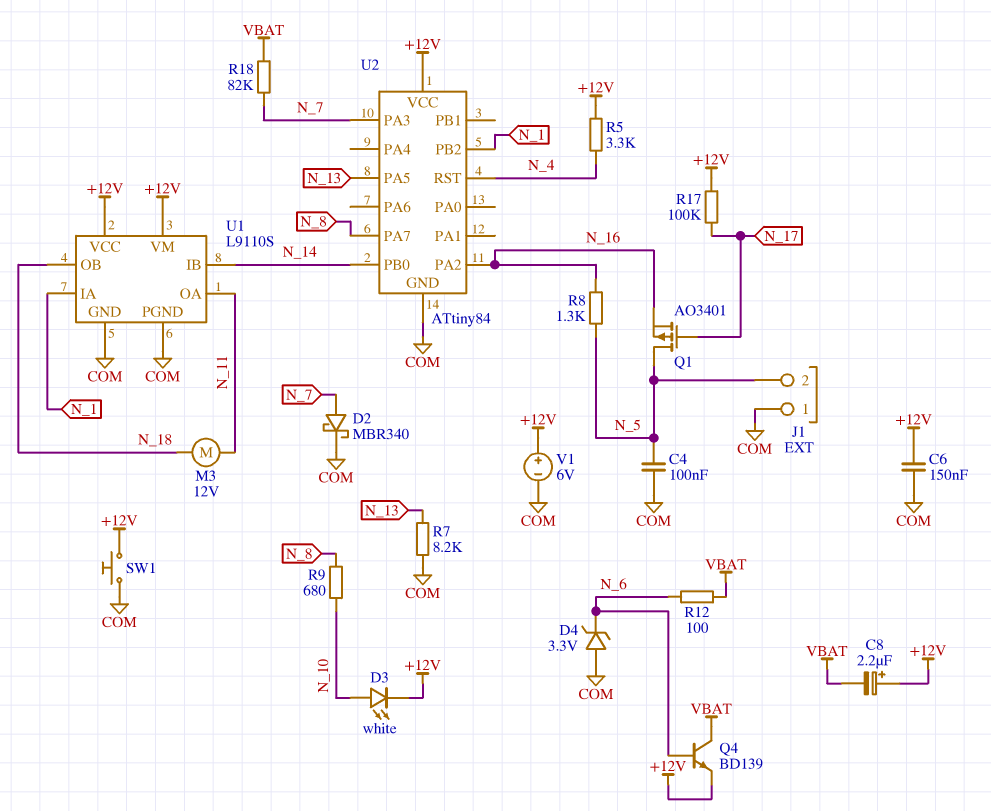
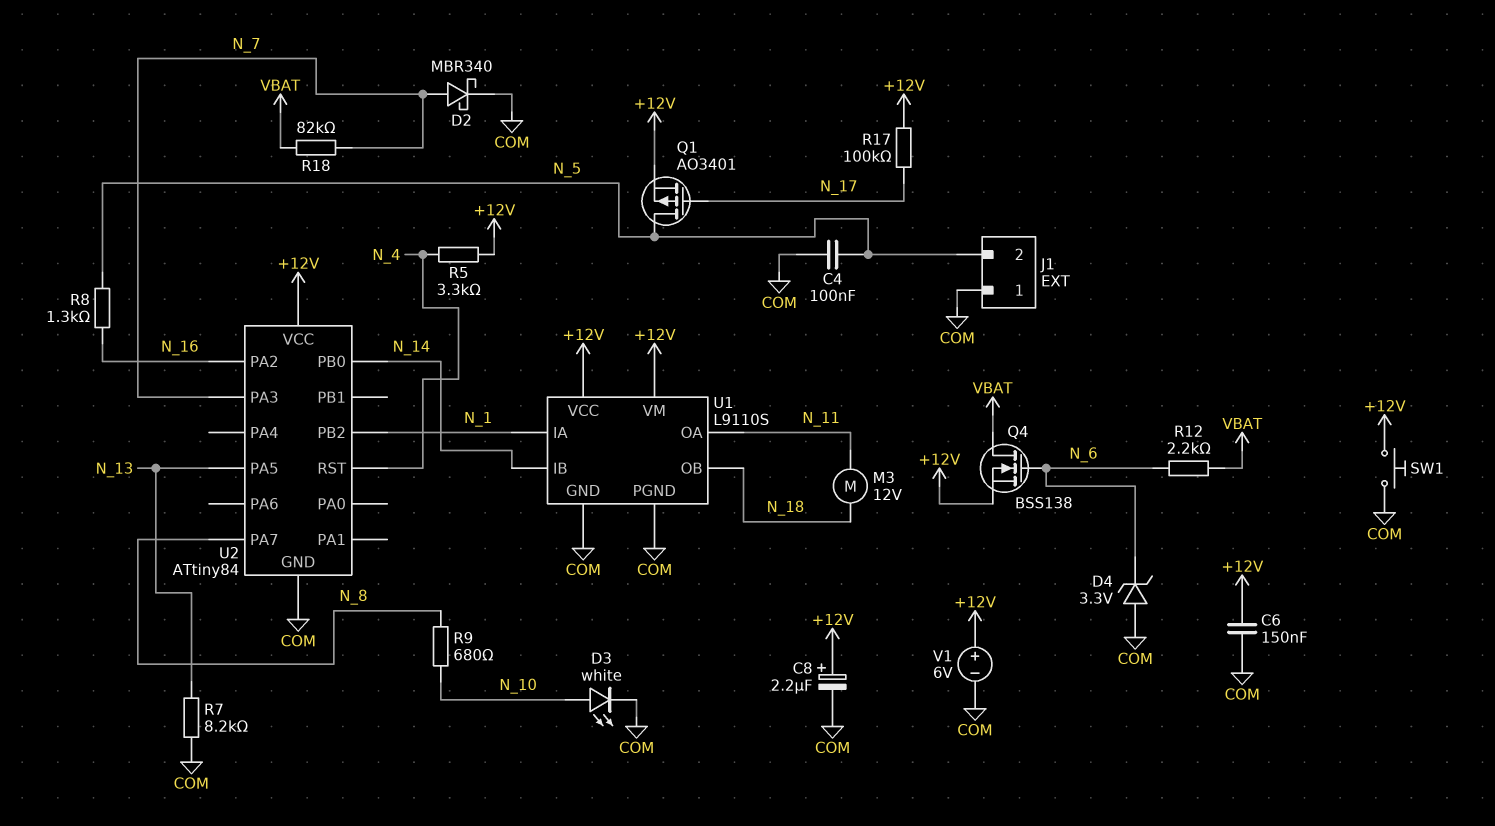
C8: 2.2uF (plus +12V, minus VBAT) -> 2.2uF (plus +12V, minus COM)
D3: LED white (A N_10, K +12V) -> LED white (A N_10, K COM)
Q1: PMOS AO3401 (G N_17, D N_5, S N_16) -> PMOS AO3401 (G N_17, D N_5, S +12V)
Q4: NPN BD139 (B N_6, C VBAT, E +12V) -> NMOS BSS138 (G N_6, D VBAT, S +12V)
R12: 100 (N_6, VBAT) -> 2.2k (N_6, VBAT)

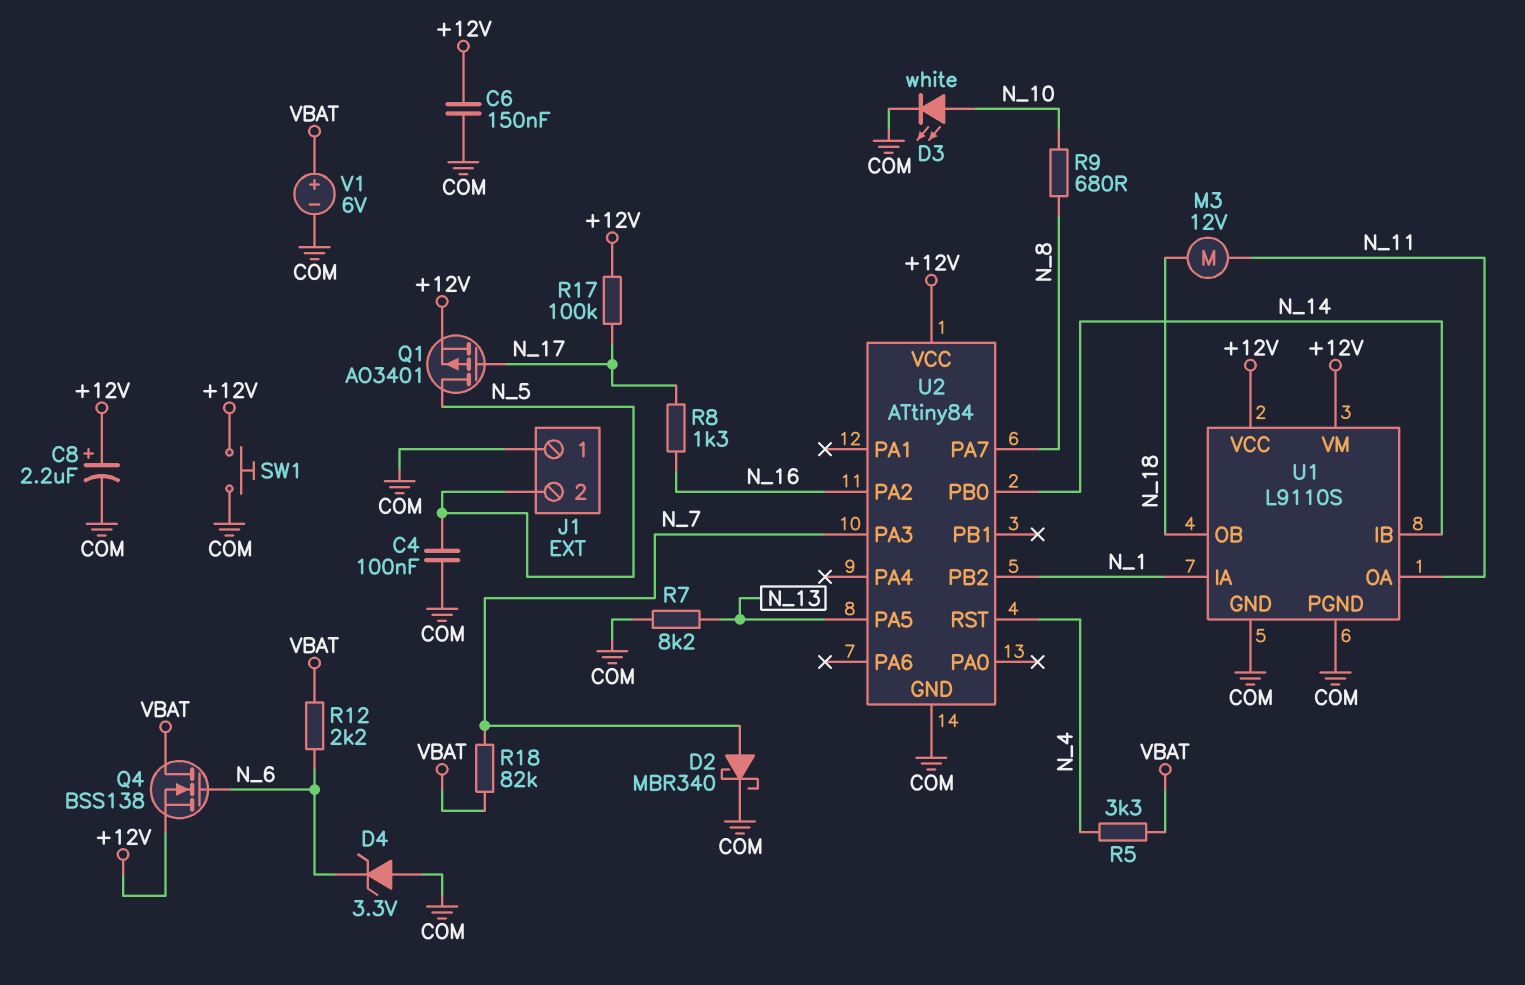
R5: 3.3k (+12V, N_4) -> 3.3k (N_4, VBAT)
R8: 1.3k (N_5, N_16) -> 1.3k (N_16, N_17)
V1: 6V (plus +12V, minus COM) -> 6V (plus VBAT, minus COM)

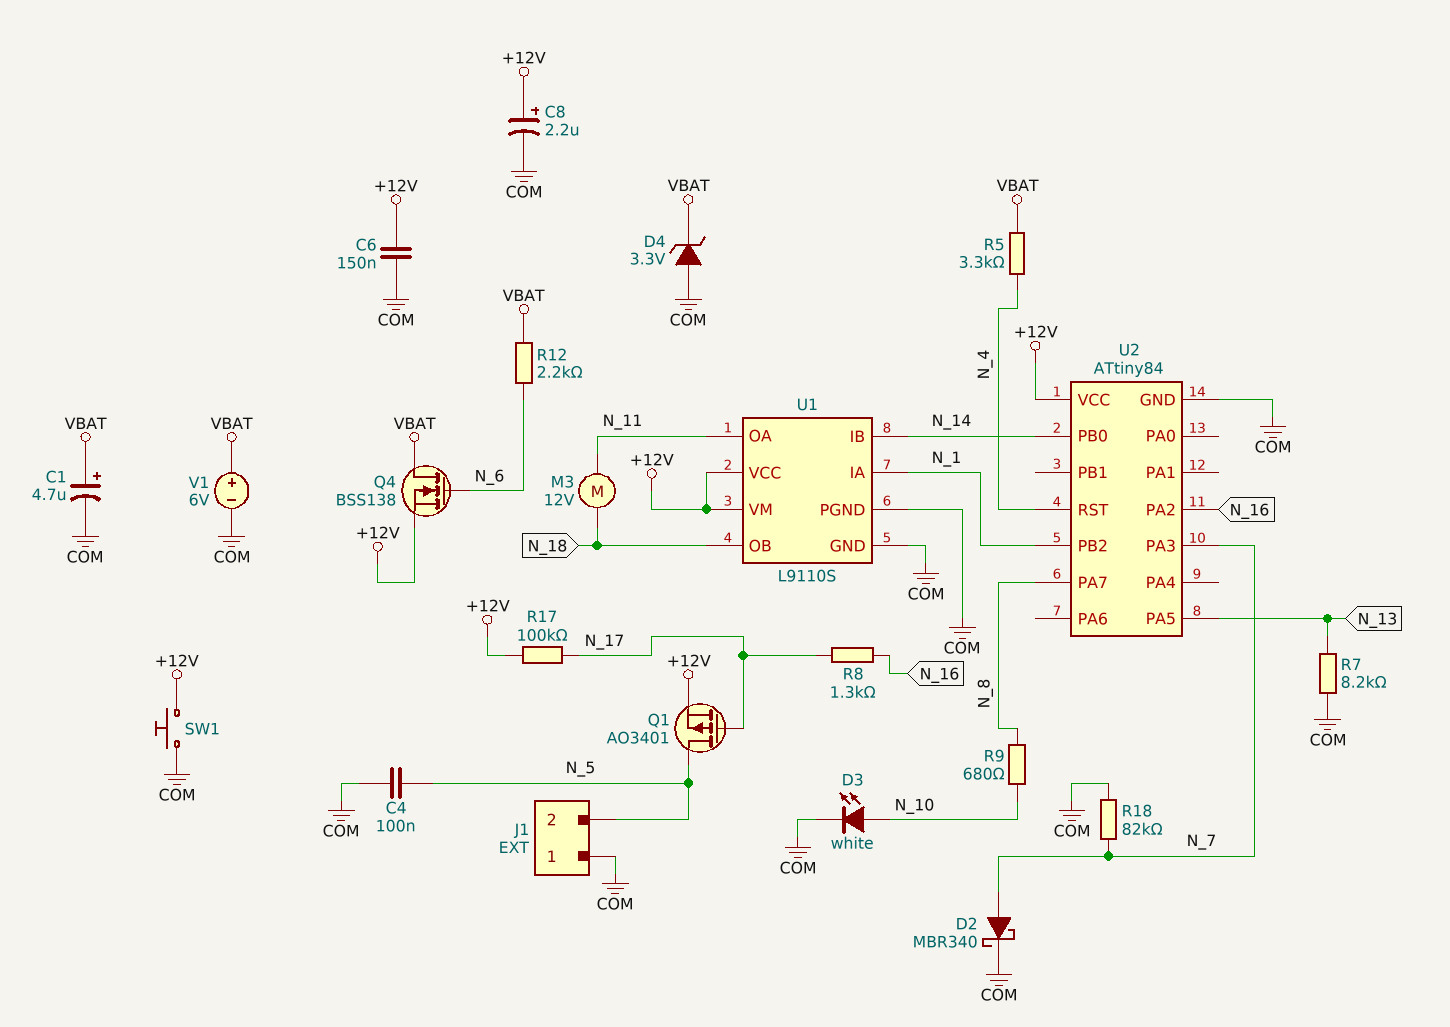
C1: none -> 4.7uF (plus VBAT, minus COM)
D4: zener 3.3V (A COM, K N_6) -> zener 3.3V (A COM, K VBAT)
R18: 82k (N_7, VBAT) -> 82k (COM, N_7)

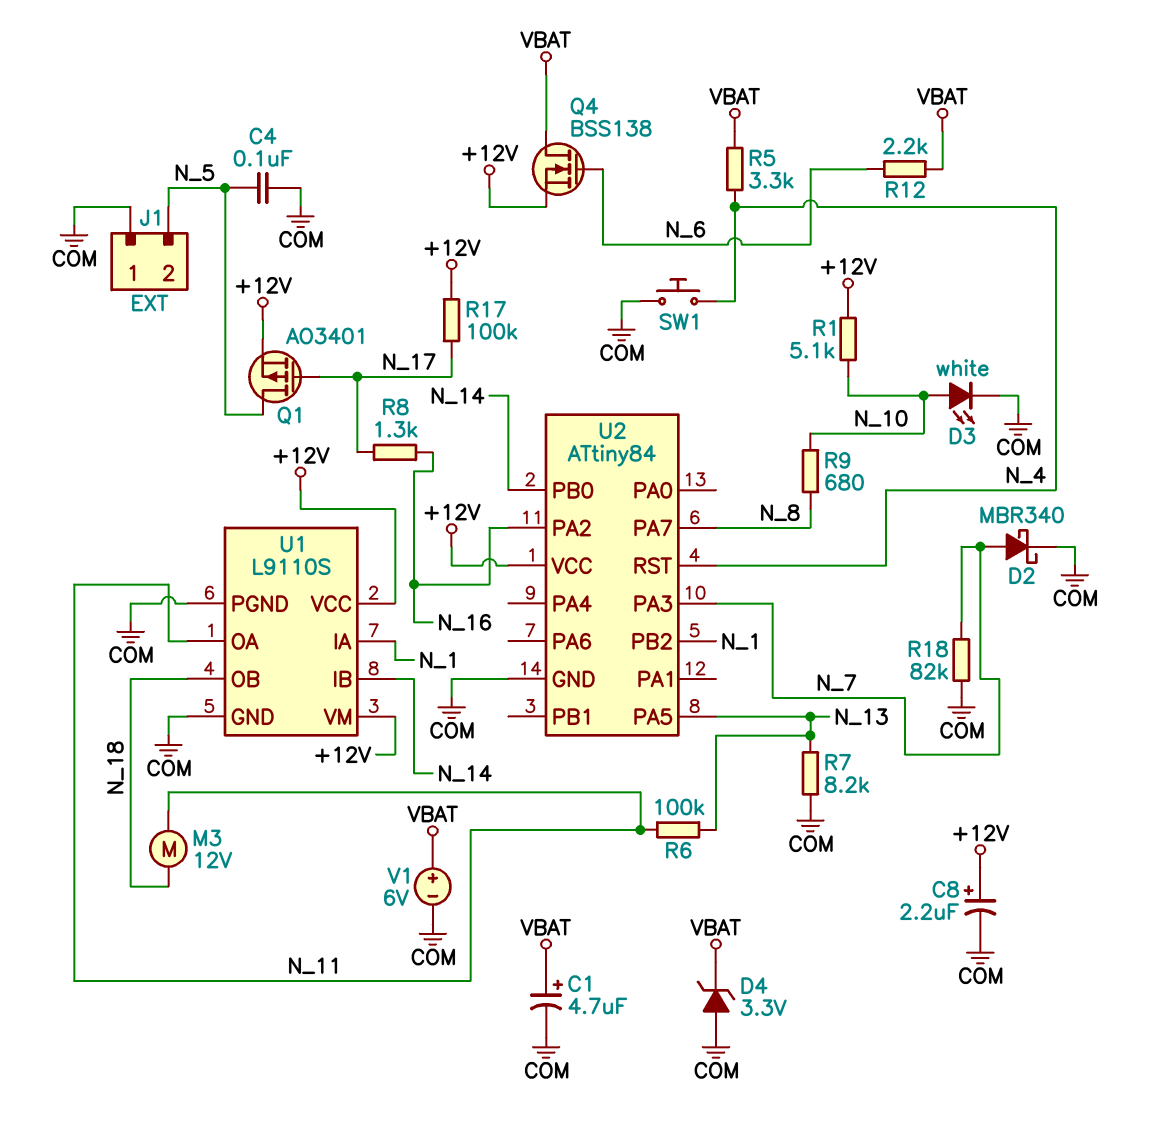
C6: 150nF (+12V, COM) -> none
R1: none -> 5.1k (+12V, N_10)
R6: none -> 100k (N_11, N_13)
SW1: button (+12V, COM) -> button (COM, N_4)

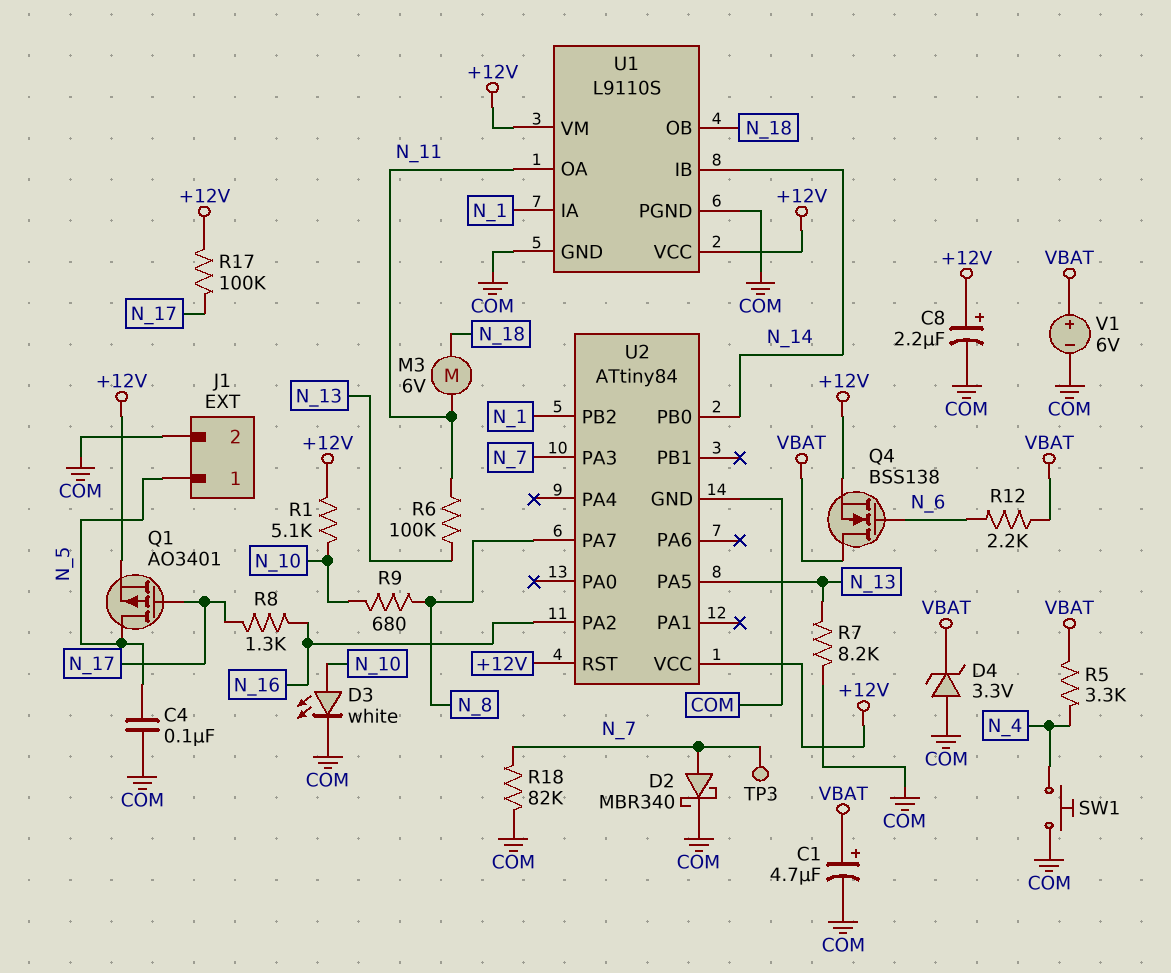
J1 pin 1: COM -> N_5
J1 pin 2: N_5 -> COM
M3: motor 12V (N_11, N_18) -> motor 6V (N_11, N_18)
TP3: none -> test point (N_7)
U2 pin RST: N_4 -> +12V

